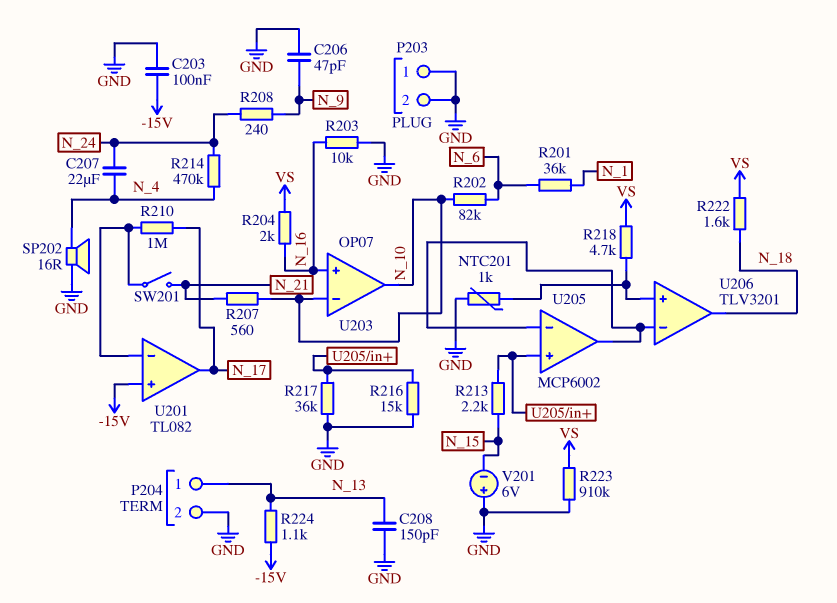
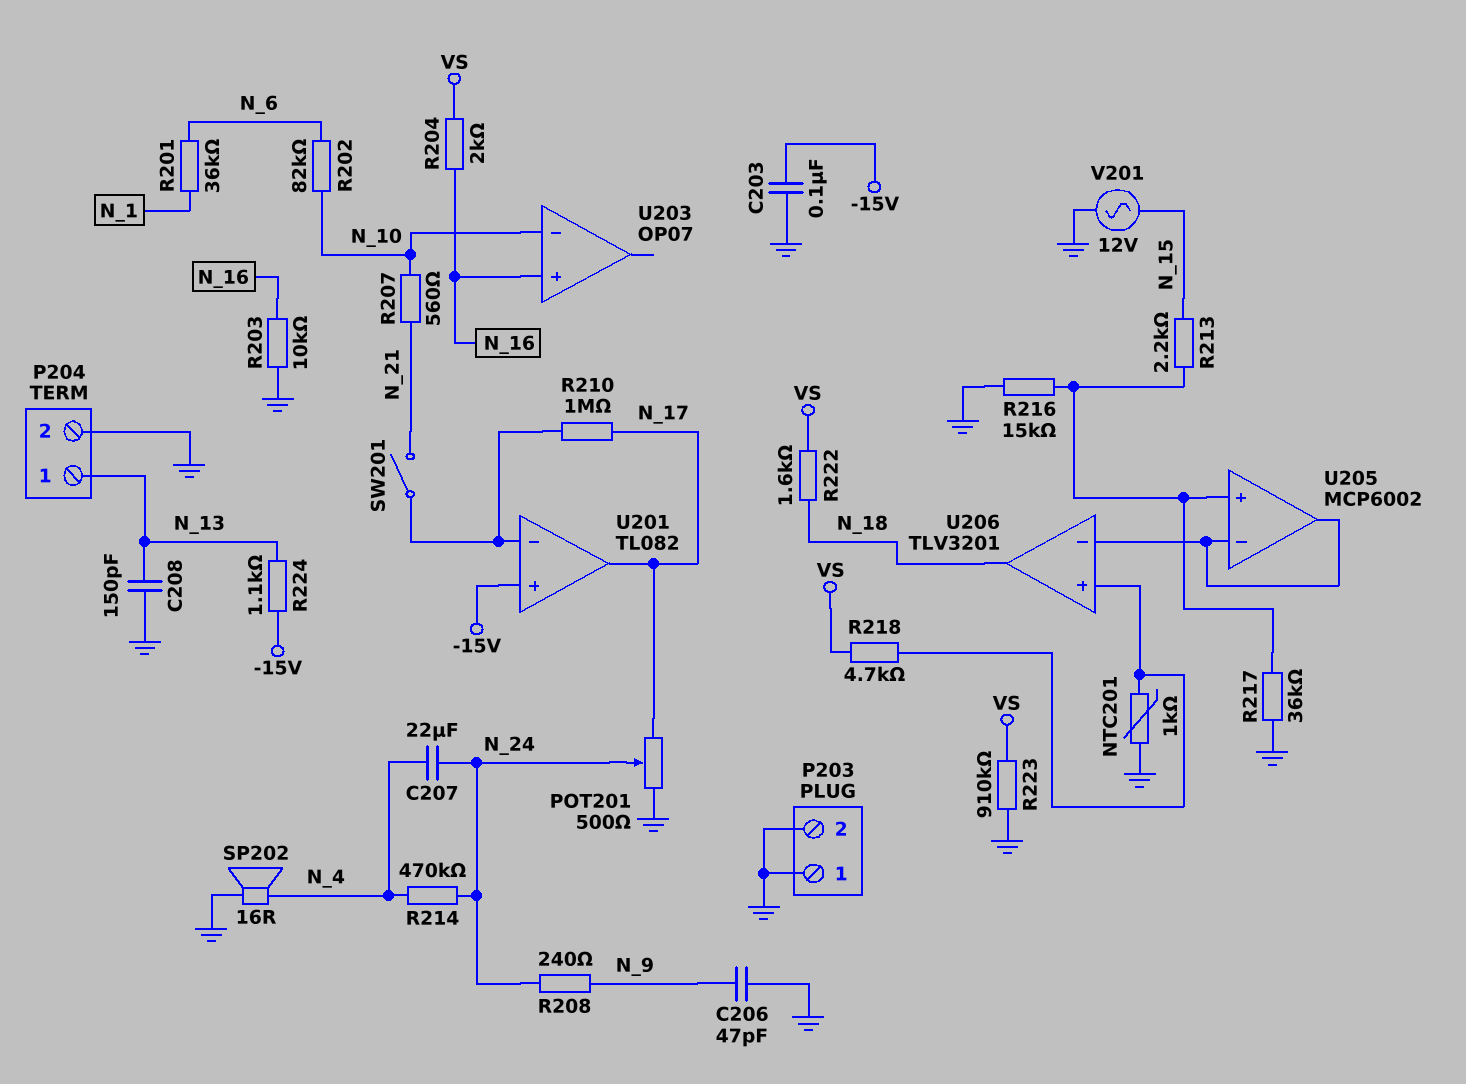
POT201: none -> 500 (GND, N_17, wiper N_24)
U203 pin out: N_10 -> none
V201: 6V (plus GND, minus N_15) -> AC 12V (GND, N_15)

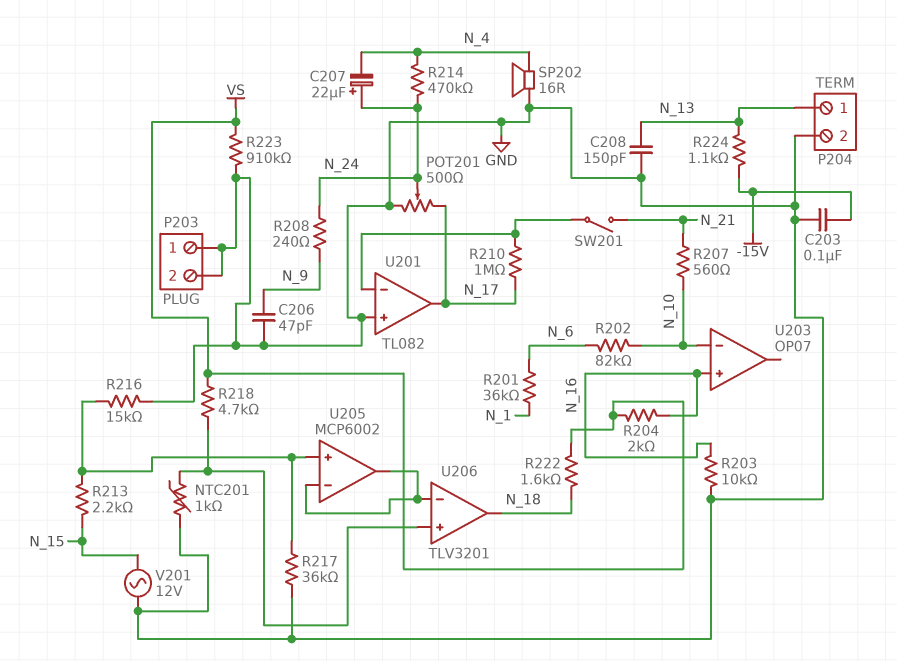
C207: 22uF (N_4, N_24) -> 22uF (plus N_24, minus N_4)
U201 pin in+: -15V -> GND

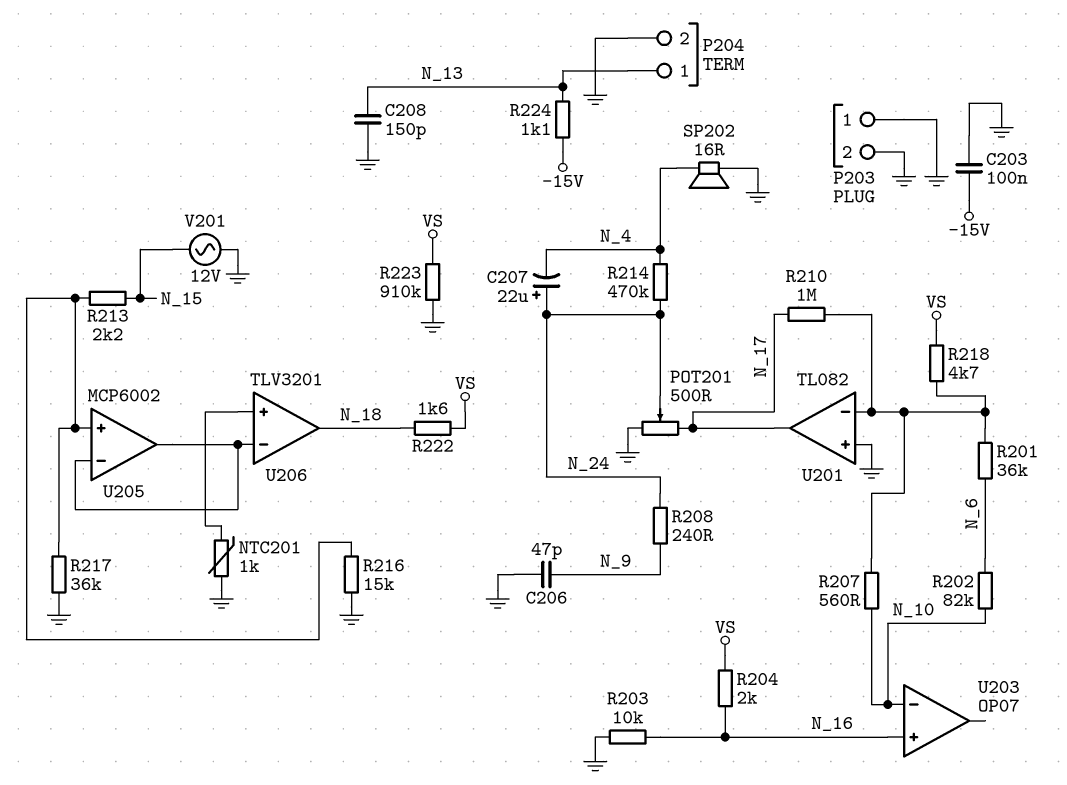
R201: 36k (N_1, N_6) -> 36k (N_6, U201/in-)
R207: 560 (N_10, N_21) -> 560 (N_10, U201/in-)
R218: 4.7k (U206/in+, VS) -> 4.7k (U201/in-, VS)
SW201: switch (N_21, U201/in-) -> none

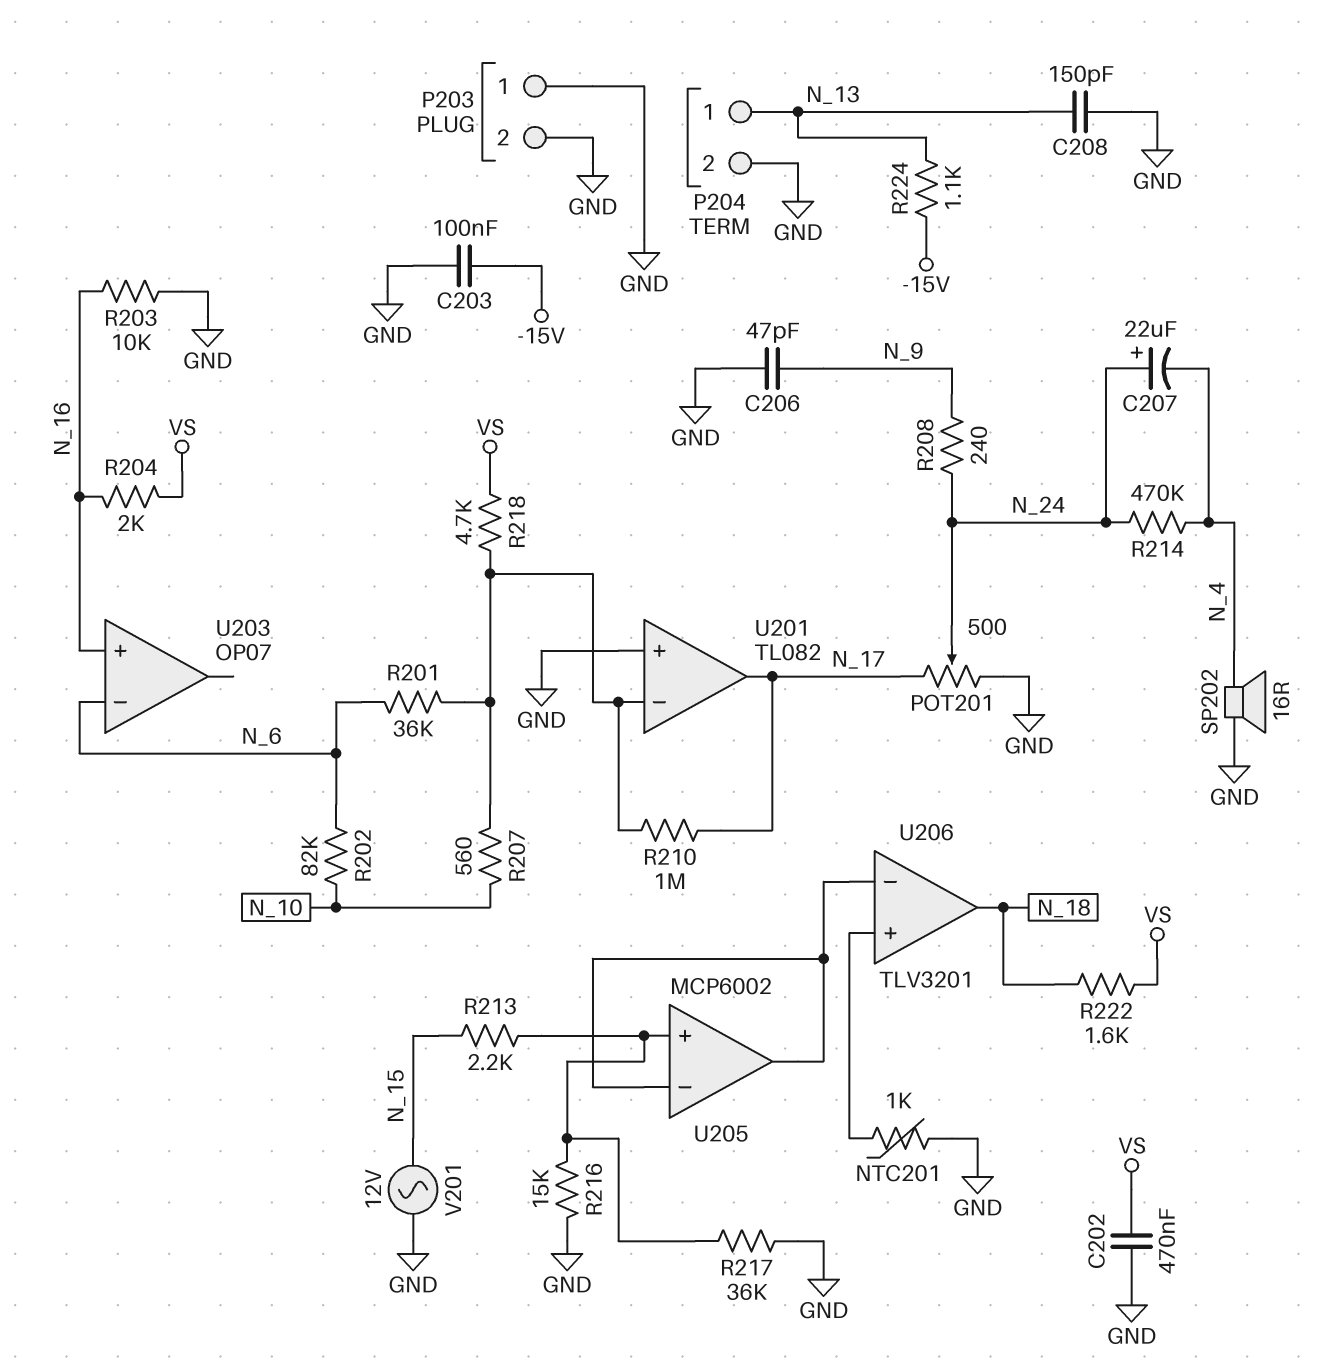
C202: none -> 470nF (GND, VS)
R223: 910k (GND, VS) -> none
U203 pin in-: N_10 -> N_6

